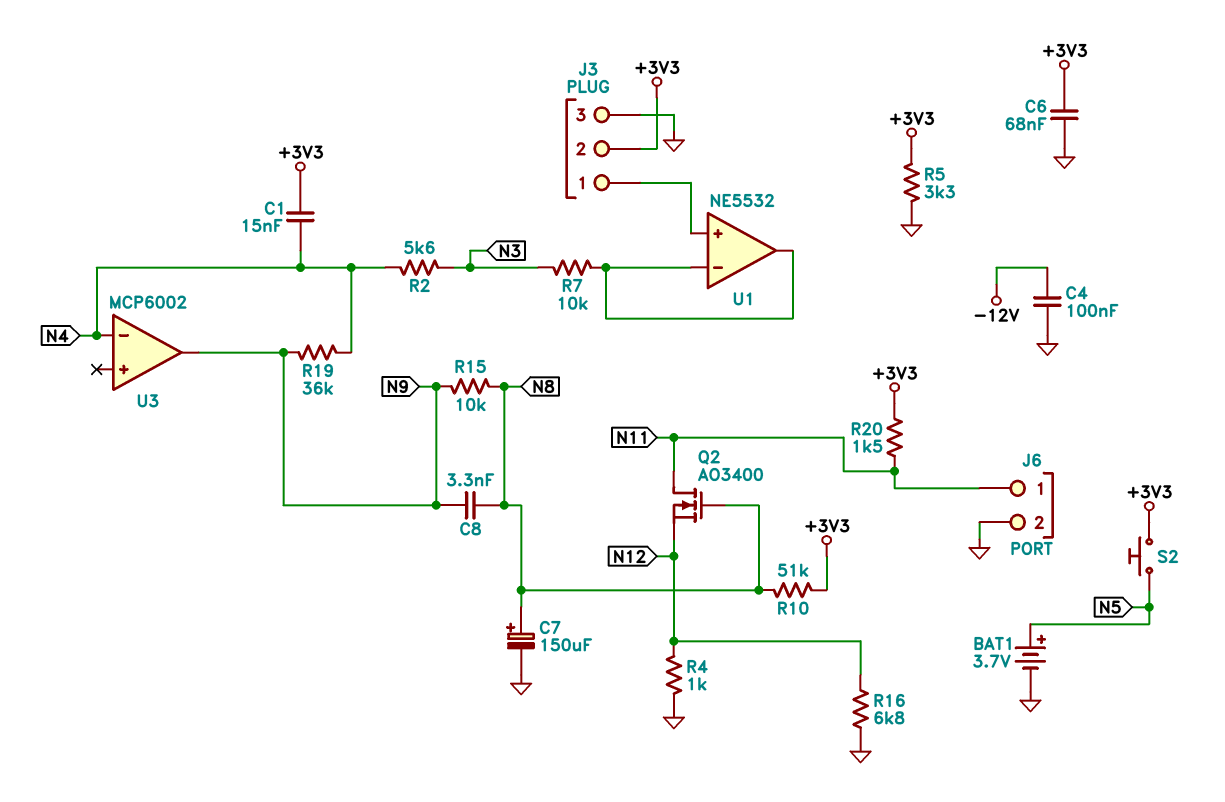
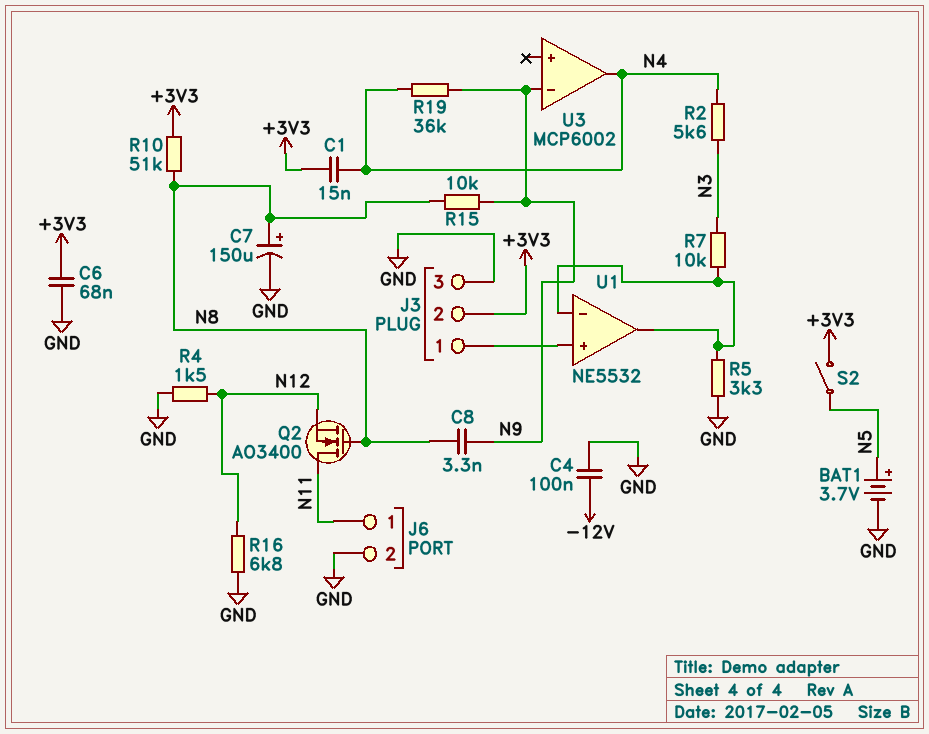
R4: 1k (GND, N12) -> 1.5k (GND, N12)
R5: 3.3k (+3V3, GND) -> 3.3k (GND, U1/in-)
R20: 1.5k (+3V3, N11) -> none
S2: button (+3V3, N5) -> switch (+3V3, N5)
U3 pin in-: N4 -> N9
U3 pin out: N9 -> N4

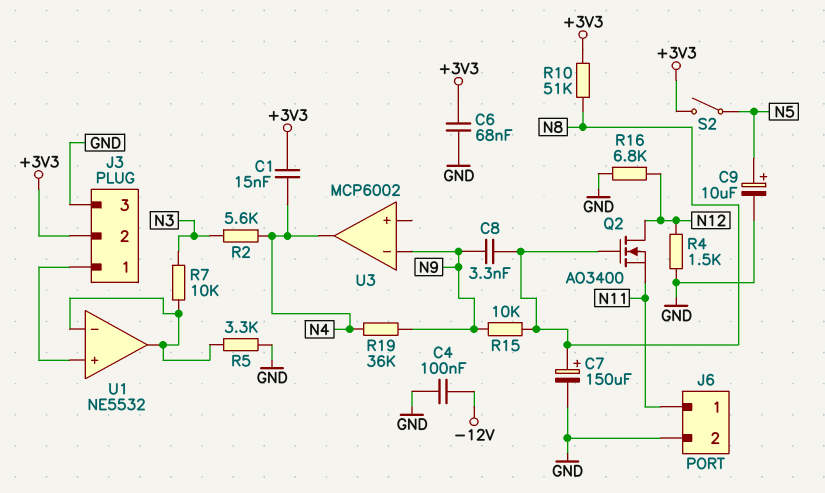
BAT1: 3.7V (plus N5, minus GND) -> none
C9: none -> 10uF (plus N5, minus GND)
Q2: NMOS AO3400 (G N8, D N11, S N12) -> NMOS AO3400 (G N8, D N12, S N11)

